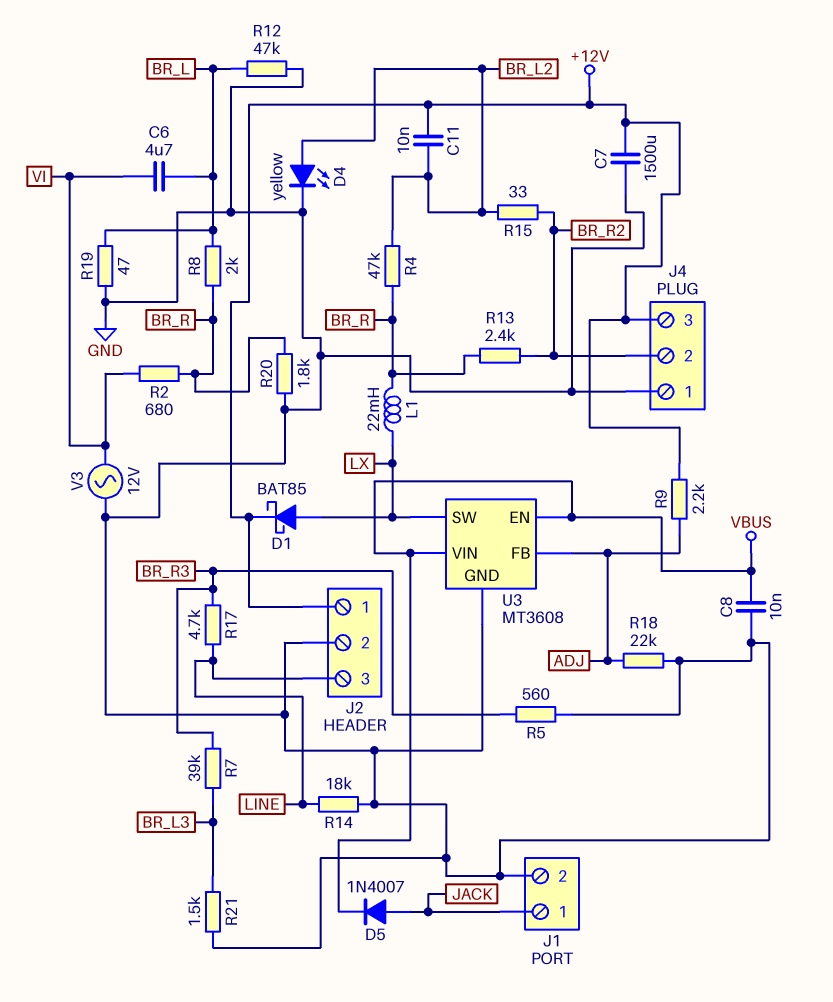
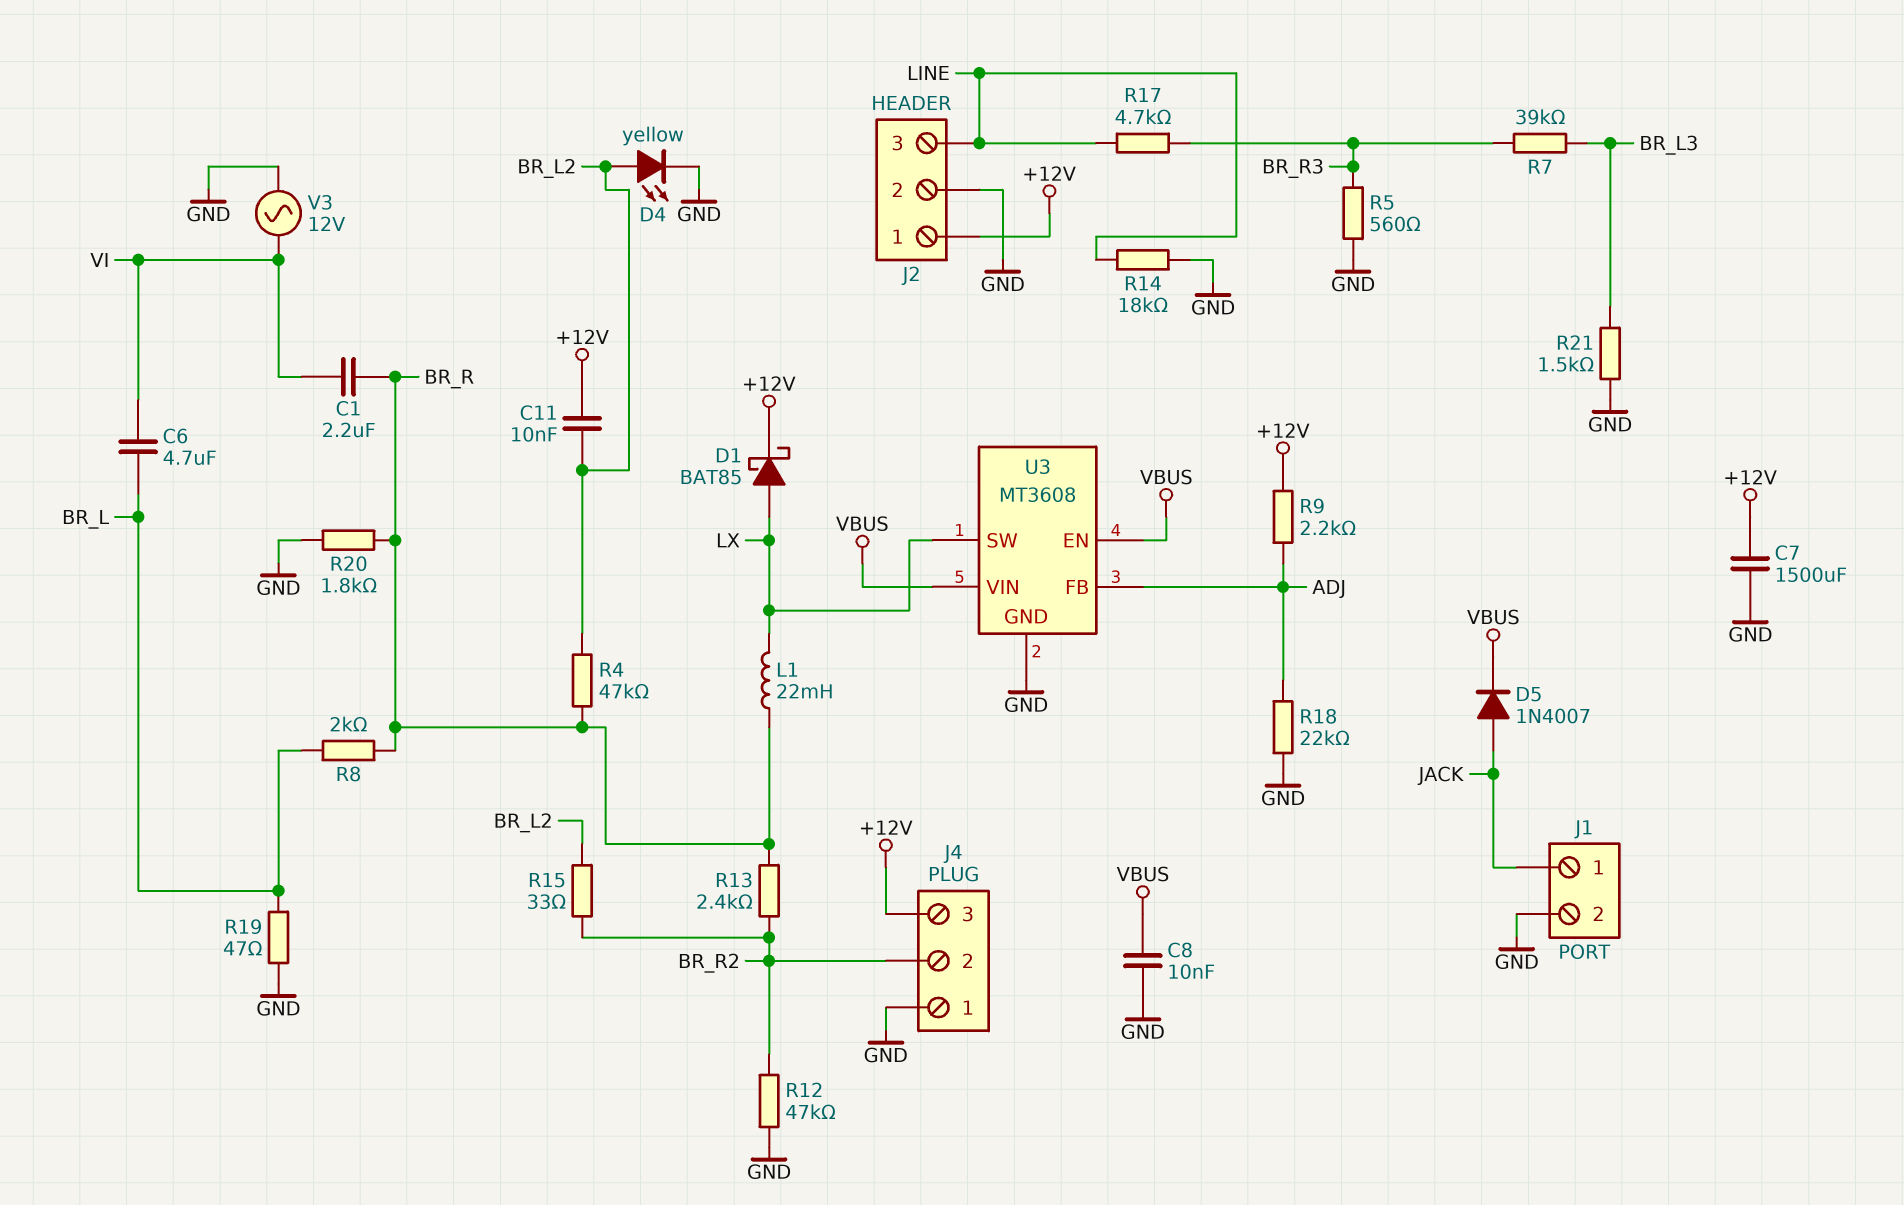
C1: none -> 2.2uF (BR_R, VI)
R2: 680 (BR_R, VI) -> none
R12: 47k (BR_L, GND) -> 47k (BR_R2, GND)

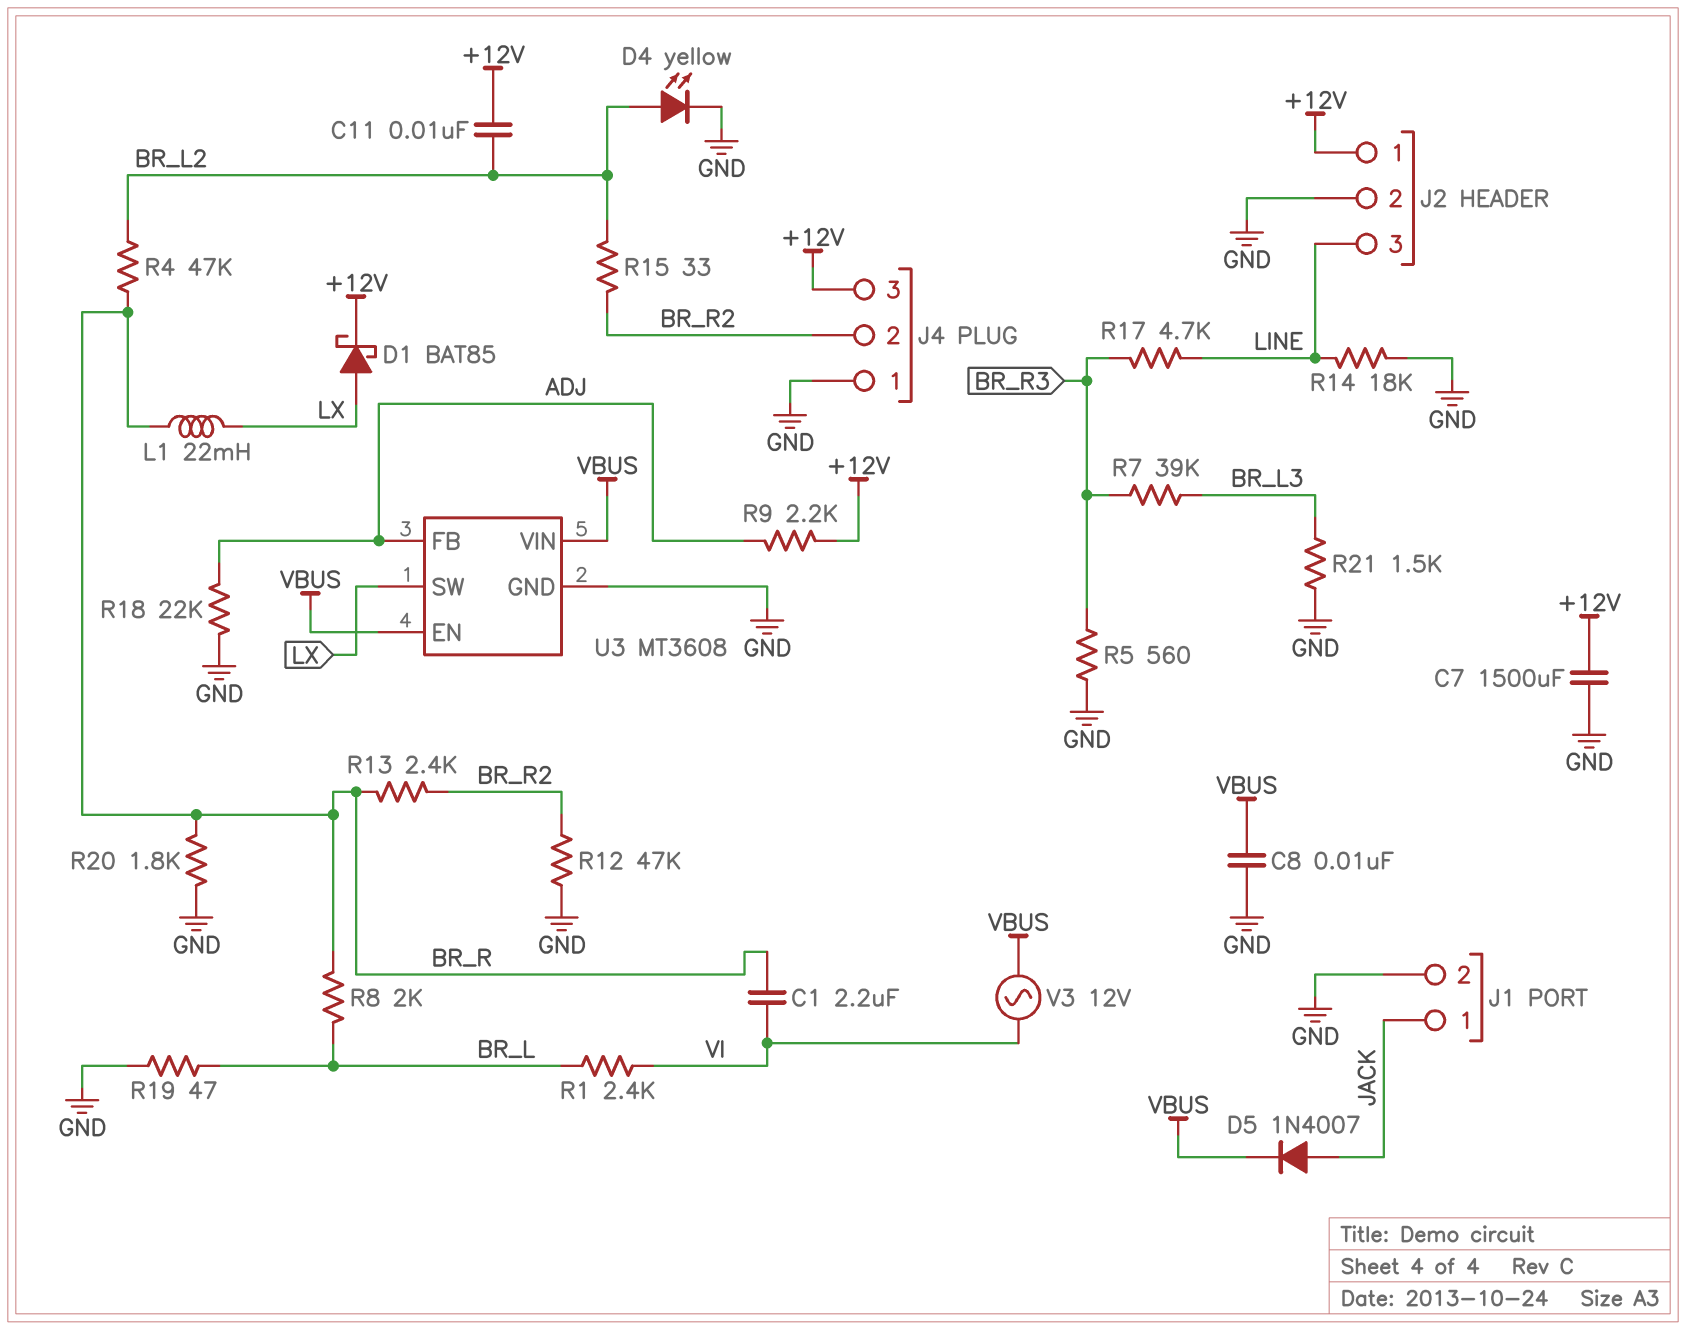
C6: 4.7uF (BR_L, VI) -> none
R1: none -> 2.4k (BR_L, VI)
V3: AC 12V (GND, VI) -> AC 12V (VBUS, VI)

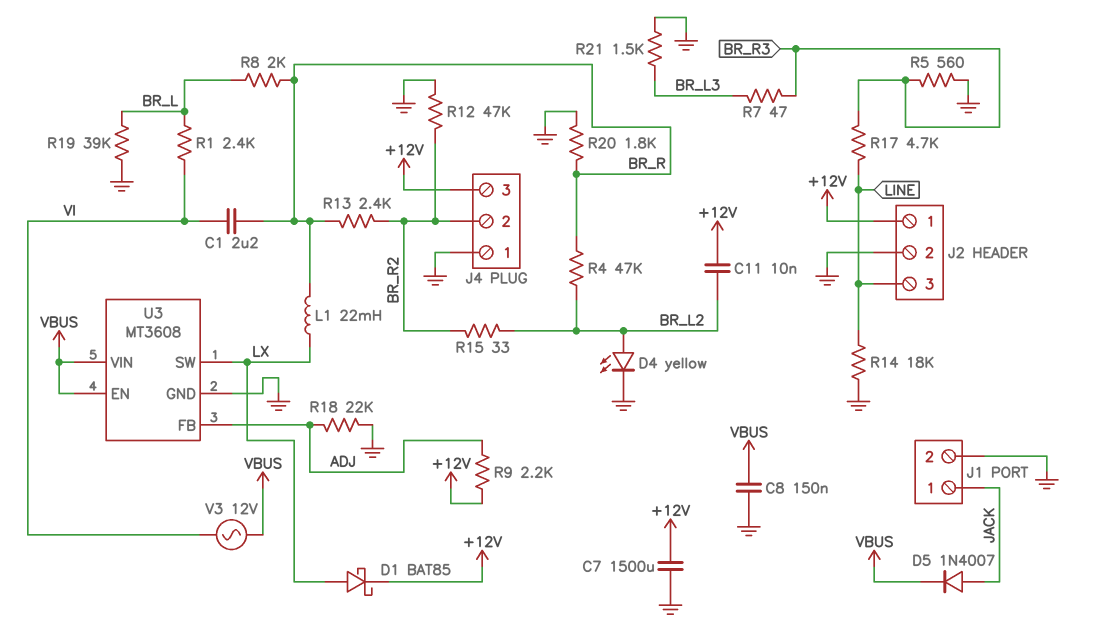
C8: 10nF (GND, VBUS) -> 150nF (GND, VBUS)
R7: 39k (BR_L3, BR_R3) -> 47 (BR_L3, BR_R3)
R19: 47 (BR_L, GND) -> 39k (BR_L, GND)

